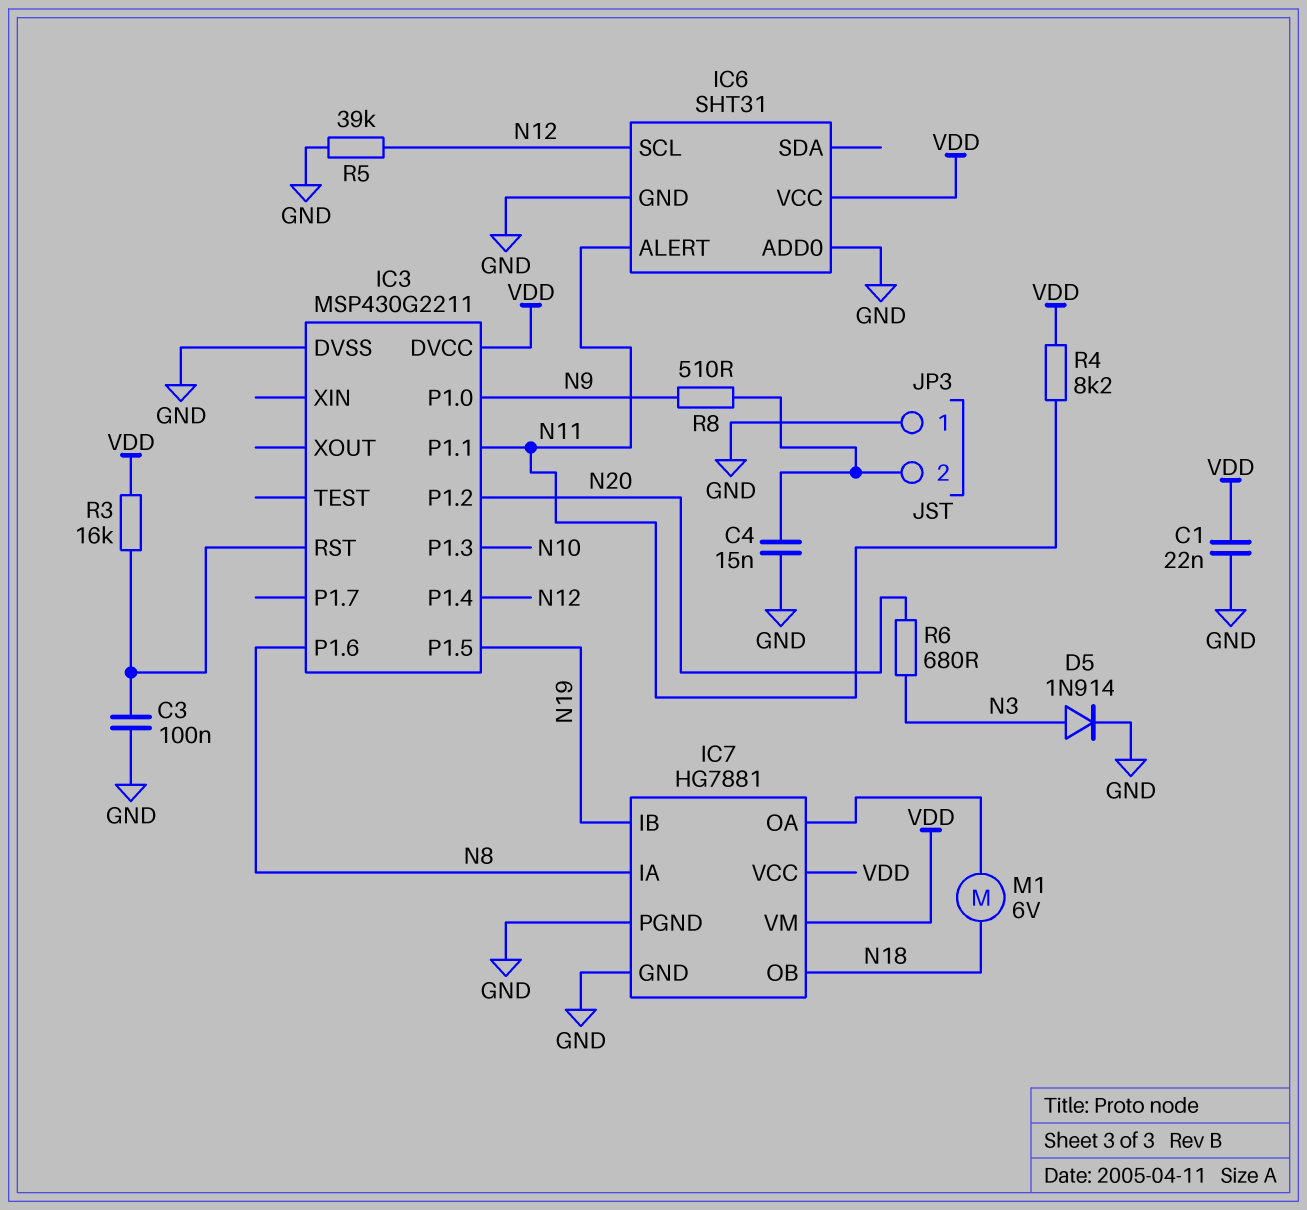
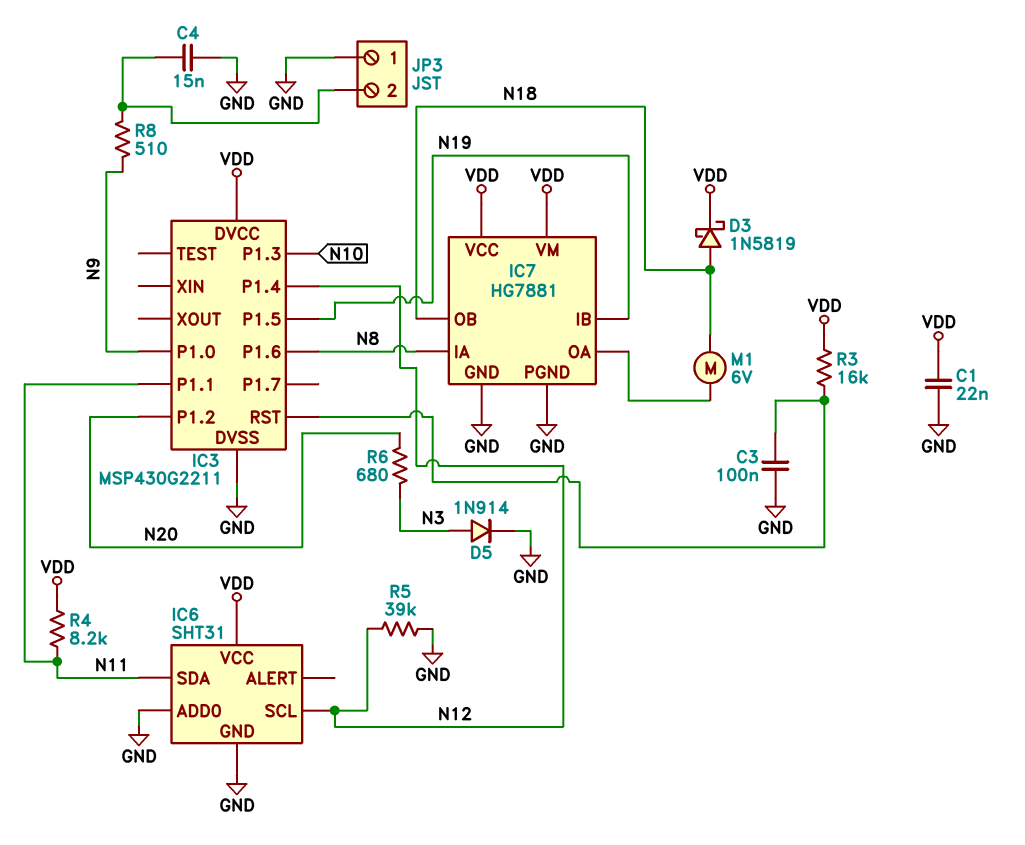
D3: none -> schottky 1N5819 (A N18, K VDD)
IC6 pin ALERT: N11 -> none
IC6 pin SDA: none -> N11

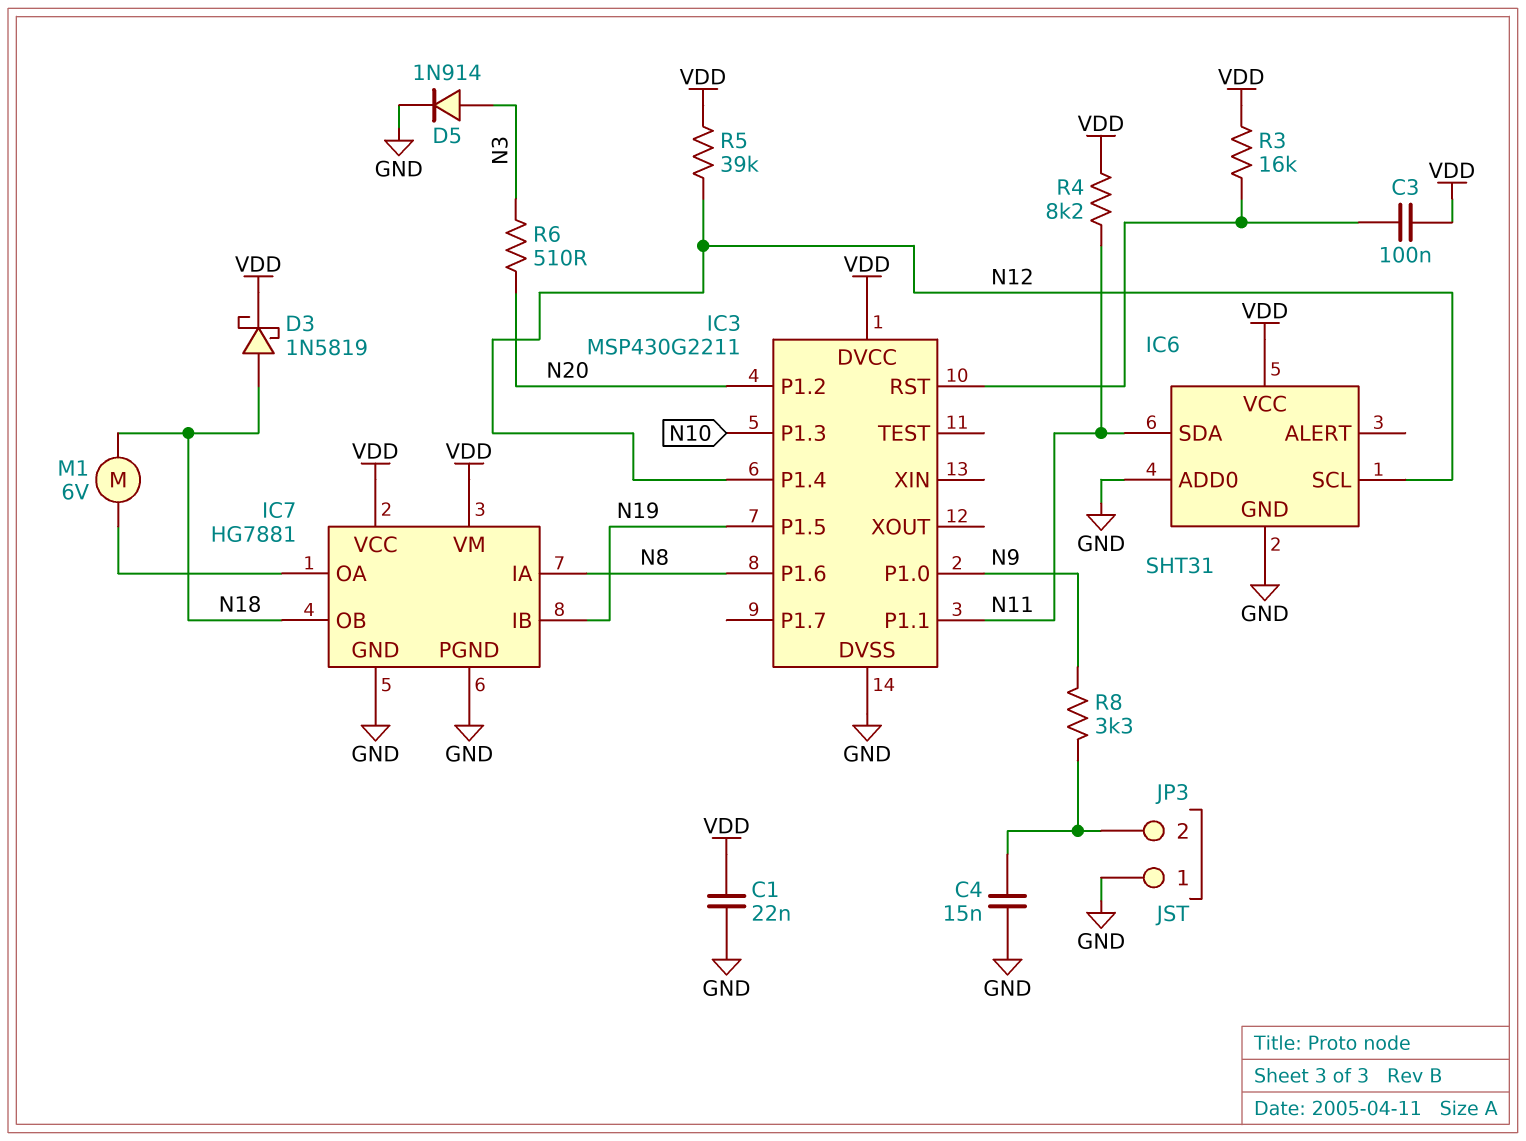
C3: 100nF (GND, IC3/RST) -> 100nF (IC3/RST, VDD)
R5: 39k (GND, N12) -> 39k (N12, VDD)
R6: 680 (N3, N20) -> 510 (N3, N20)
R8: 510 (JP3/2, N9) -> 3.3k (JP3/2, N9)

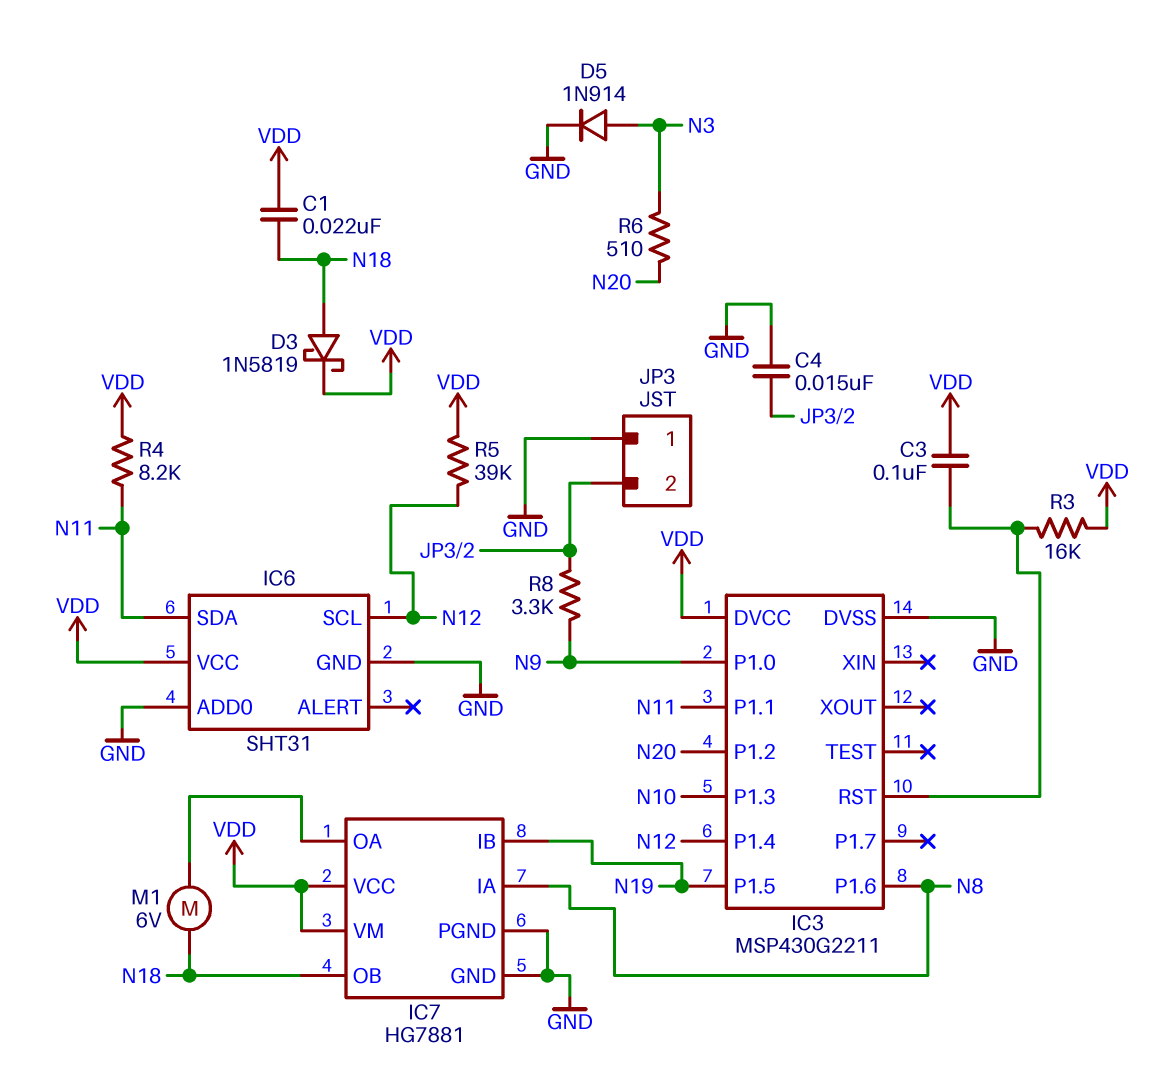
C1: 22nF (GND, VDD) -> 22nF (N18, VDD)

